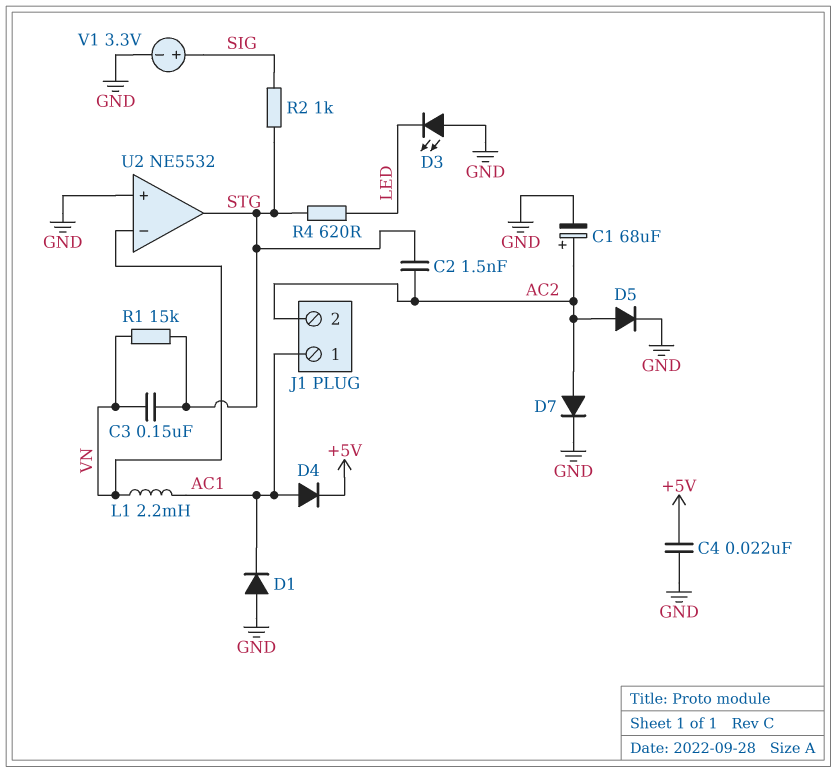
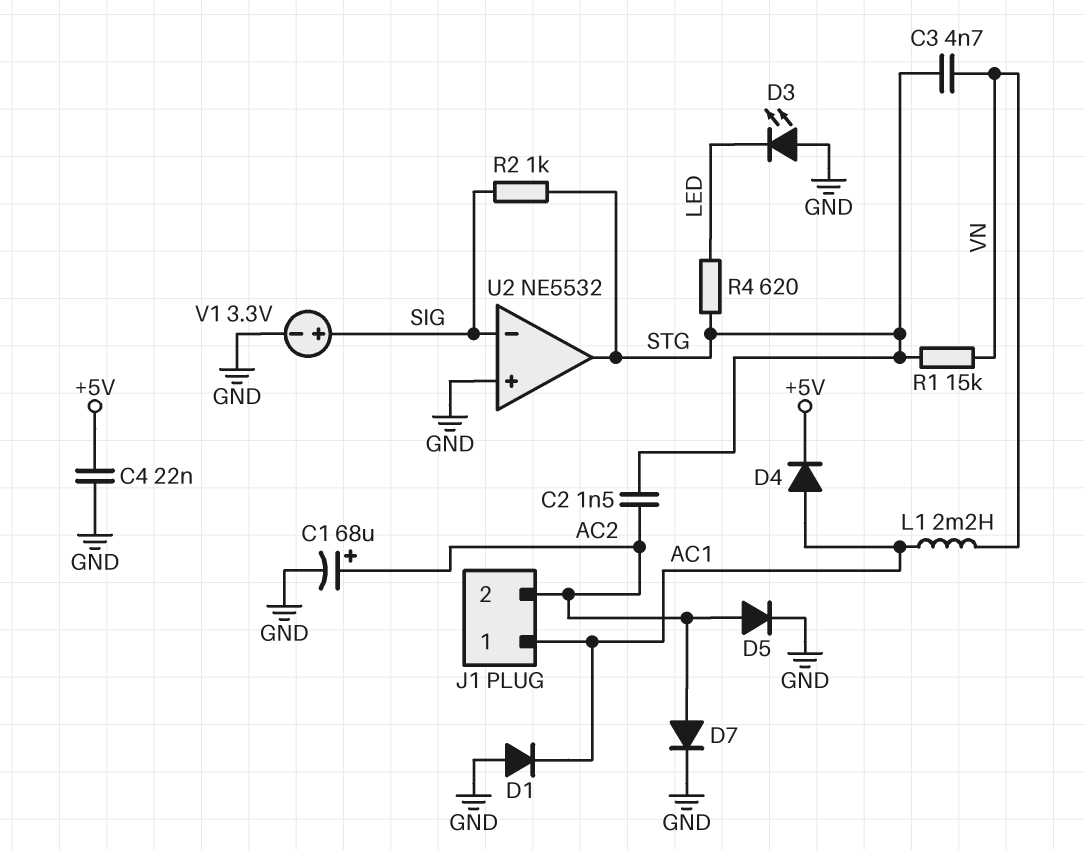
C3: 150nF (STG, VN) -> 4.7nF (STG, VN)
U2 pin in-: VN -> SIG

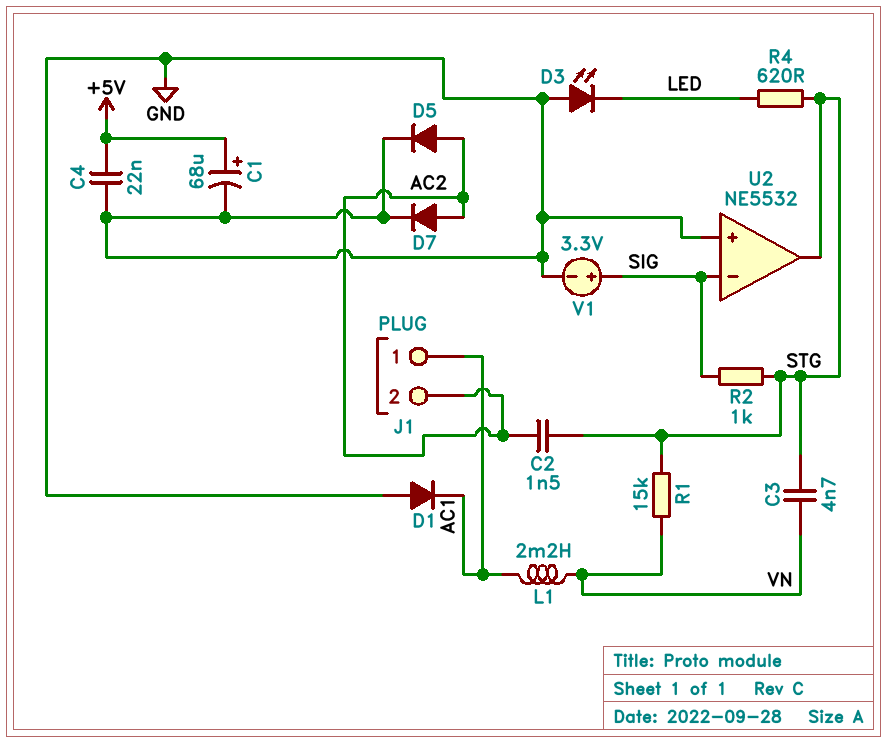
C1: 68uF (plus AC2, minus GND) -> 68uF (plus +5V, minus GND)
D4: diode (A AC1, K +5V) -> none

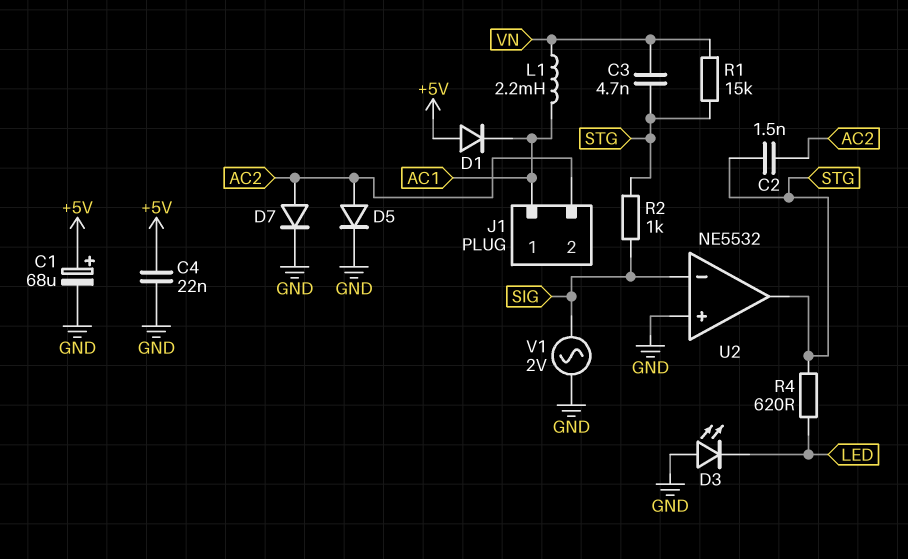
D1: diode (A GND, K AC1) -> diode (A +5V, K AC1)
V1: 3.3V (plus SIG, minus GND) -> AC 2V (GND, SIG)

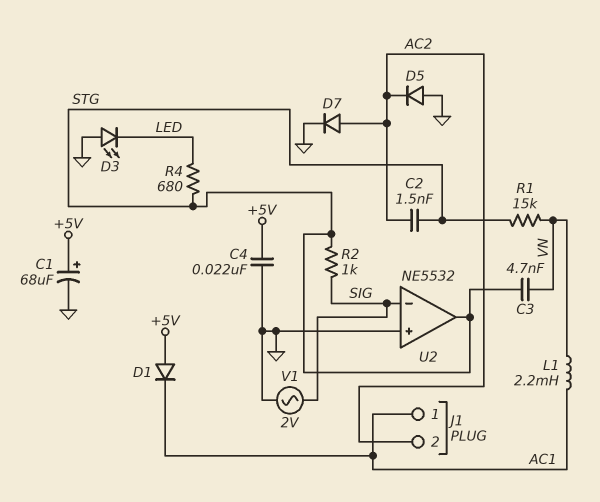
D5: diode (A AC2, K GND) -> diode (A GND, K AC2)
R4: 620 (LED, STG) -> 680 (LED, STG)

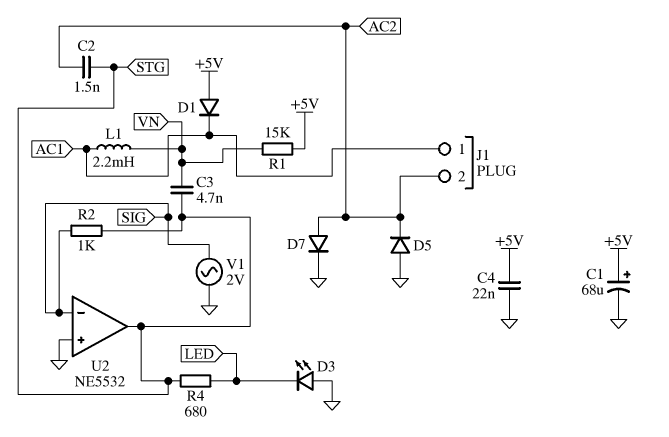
R1: 15k (STG, VN) -> 15k (+5V, VN)

